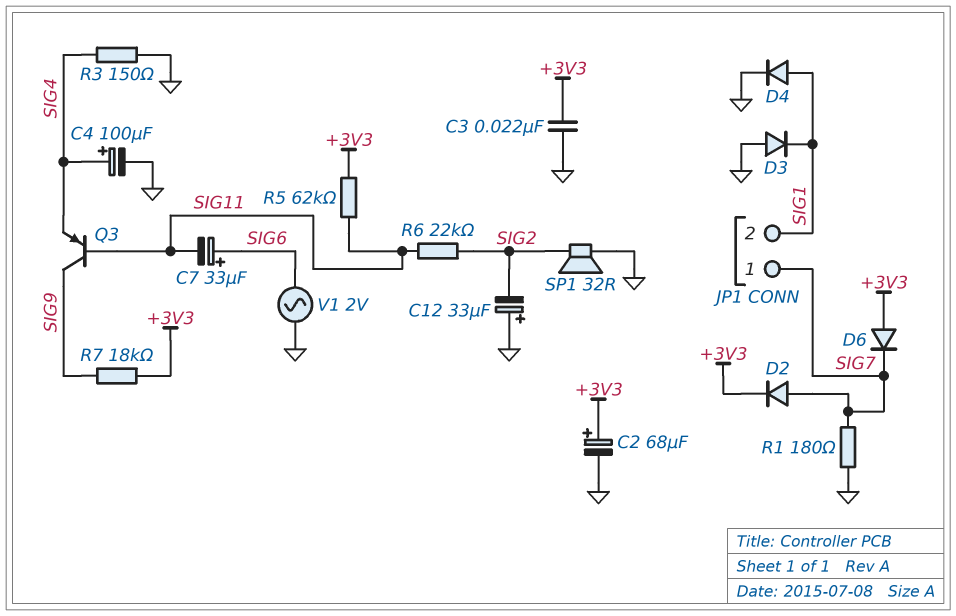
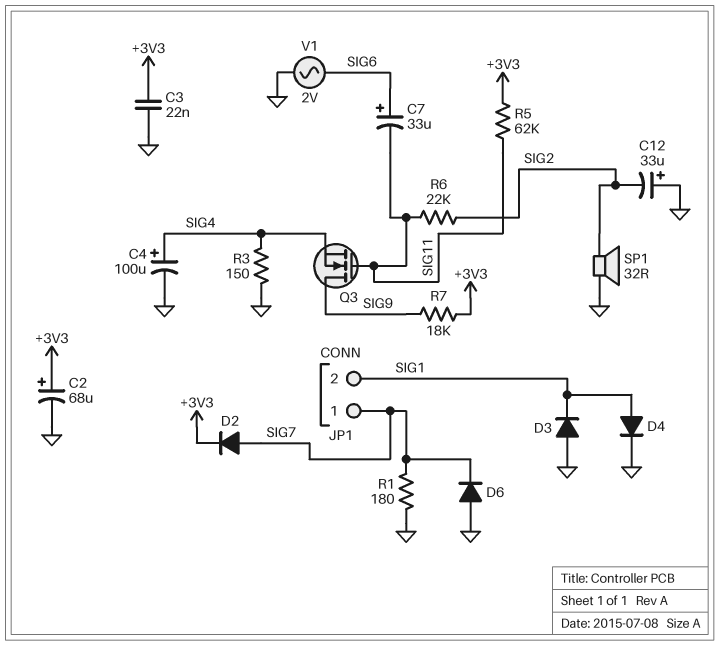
D6: diode (A +3V3, K SIG7) -> diode (A GND, K SIG7)
Q3: PNP (B SIG11, C SIG9, E SIG4) -> NMOS (G SIG11, D SIG9, S SIG4)

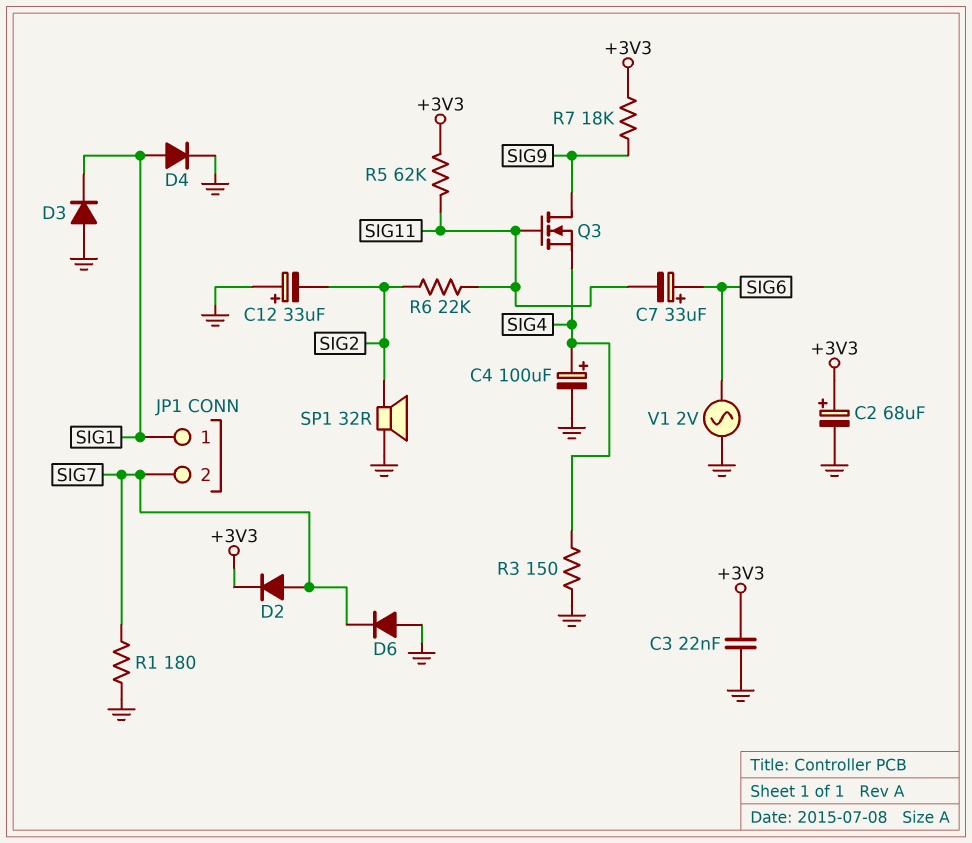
JP1 pin 1: SIG7 -> SIG1
JP1 pin 2: SIG1 -> SIG7

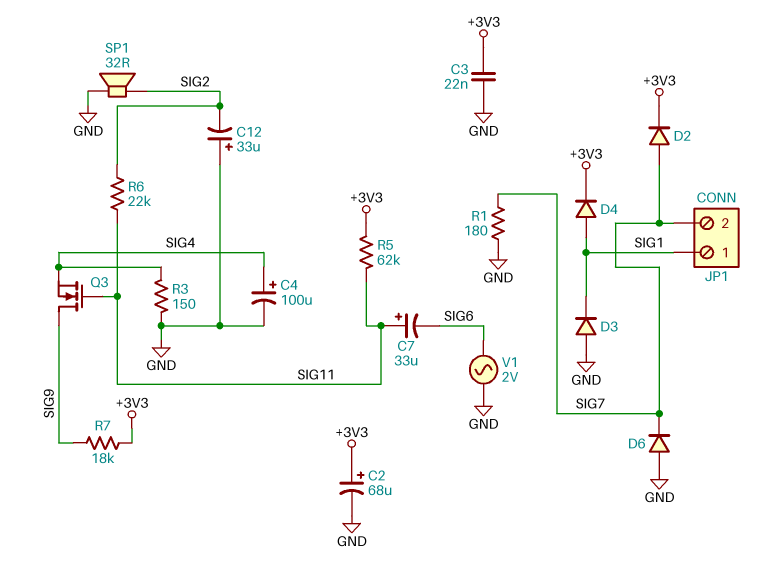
C7: 33uF (plus SIG6, minus SIG11) -> 33uF (plus SIG11, minus SIG6)
D4: diode (A SIG1, K GND) -> diode (A SIG1, K +3V3)

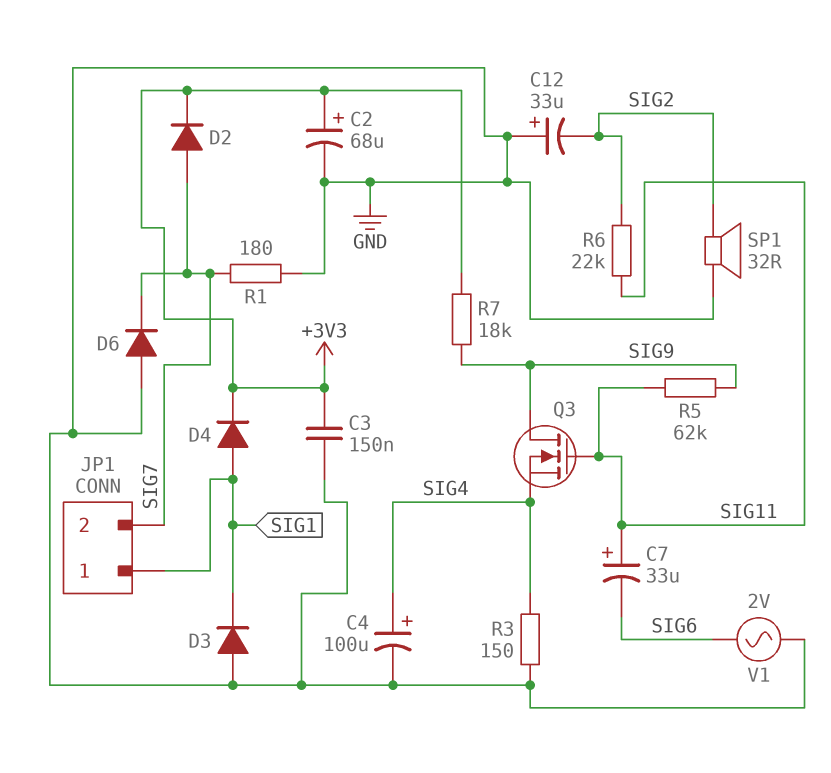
C3: 22nF (+3V3, GND) -> 150nF (+3V3, GND)
R5: 62k (+3V3, SIG11) -> 62k (SIG9, SIG11)

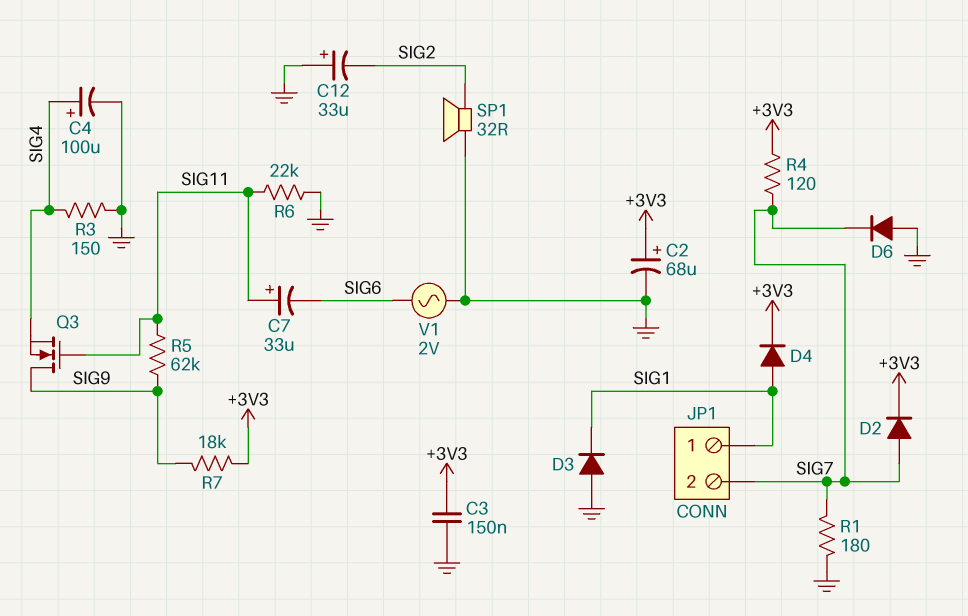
R4: none -> 120 (+3V3, SIG7)
R6: 22k (SIG2, SIG11) -> 22k (GND, SIG11)

